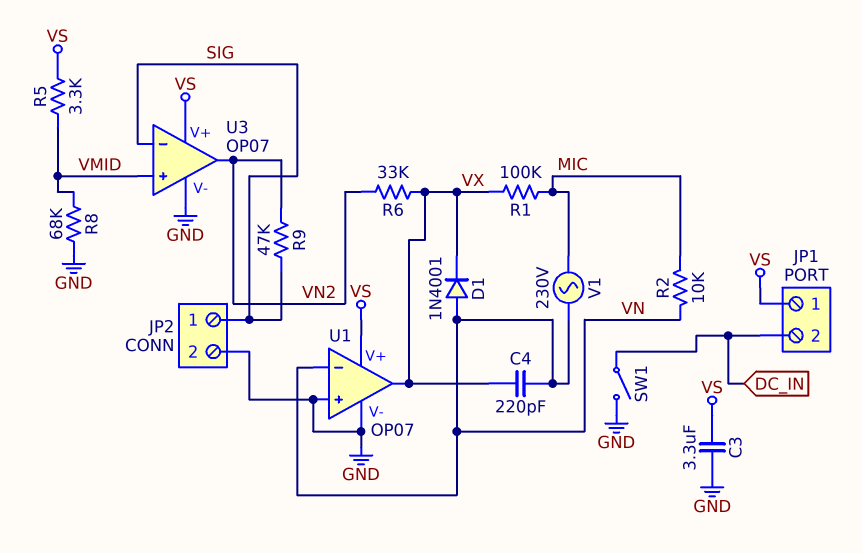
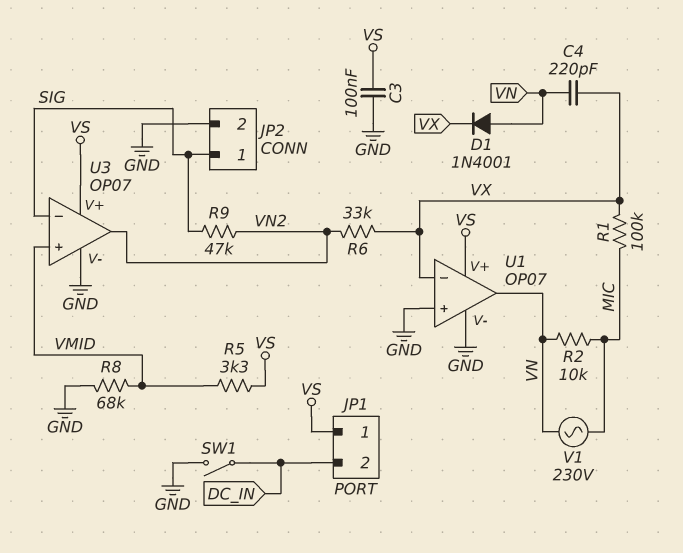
C3: 3.3uF (GND, VS) -> 100nF (GND, VS)
U1 pin in-: VN -> VX
U1 pin out: VX -> VN

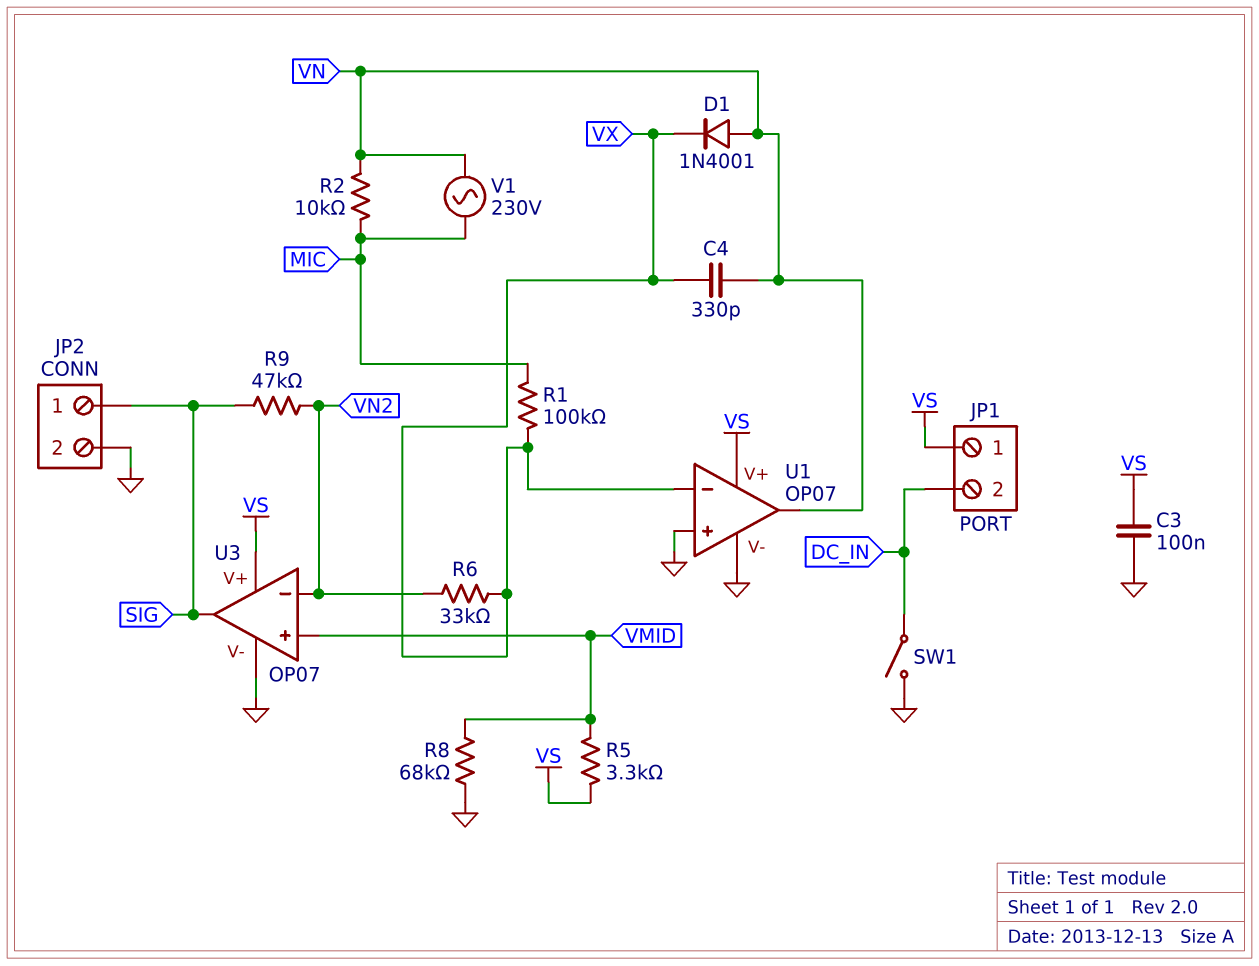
C4: 220pF (VN, VX) -> 330pF (VN, VX)
U3 pin in-: SIG -> VN2
U3 pin out: VN2 -> SIG

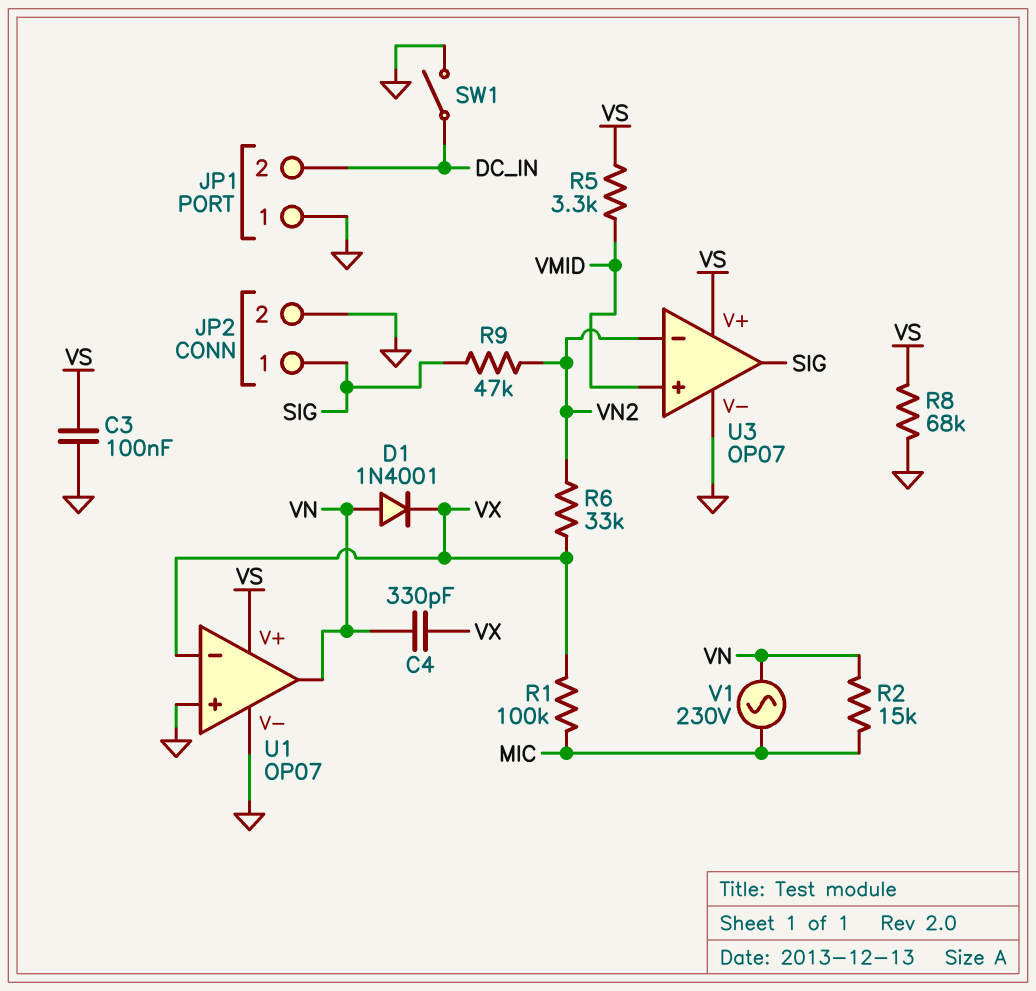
JP1 pin 1: VS -> GND
R2: 10k (MIC, VN) -> 15k (MIC, VN)
R8: 68k (GND, VMID) -> 68k (GND, VS)

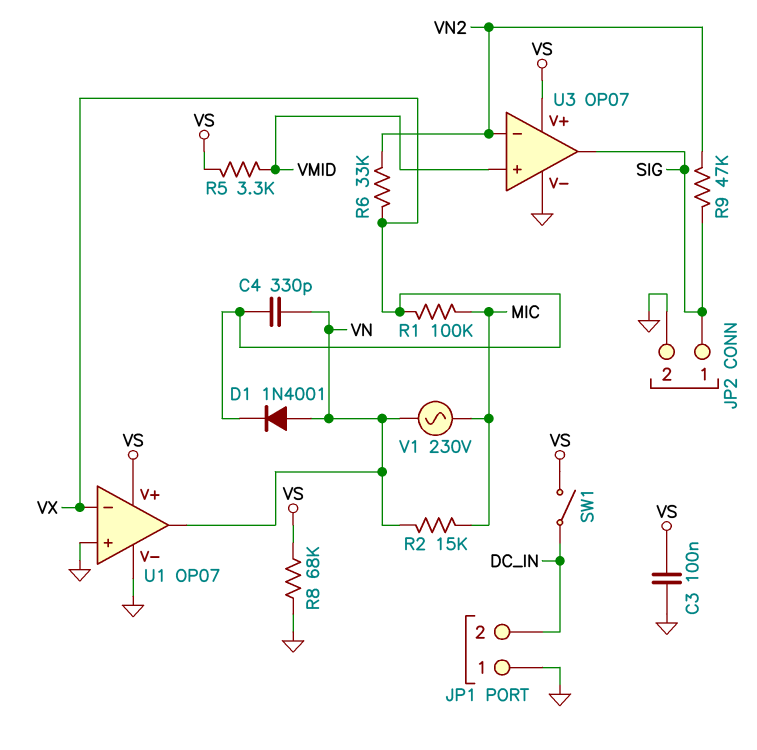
SW1: switch (DC_IN, GND) -> switch (DC_IN, VS)

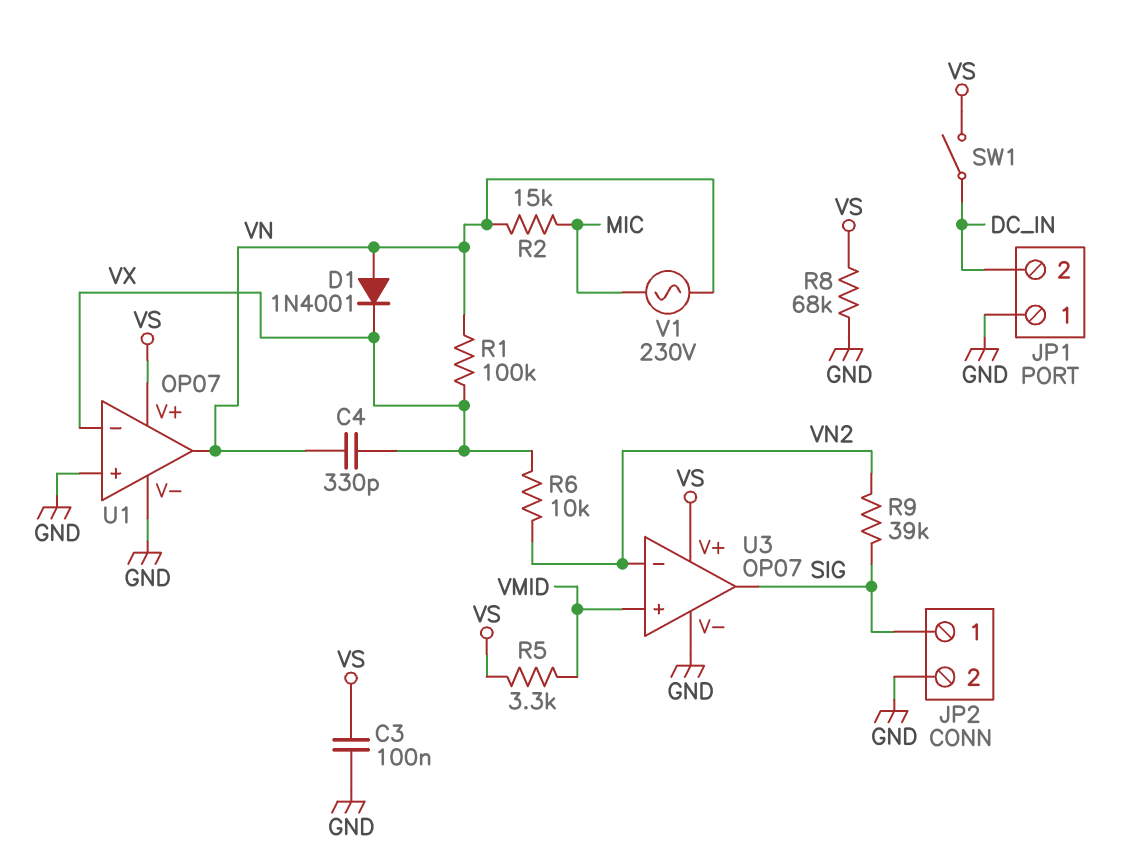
R1: 100k (MIC, VX) -> 100k (VN, VX)
R6: 33k (VN2, VX) -> 10k (VN2, VX)
R9: 47k (SIG, VN2) -> 39k (SIG, VN2)

